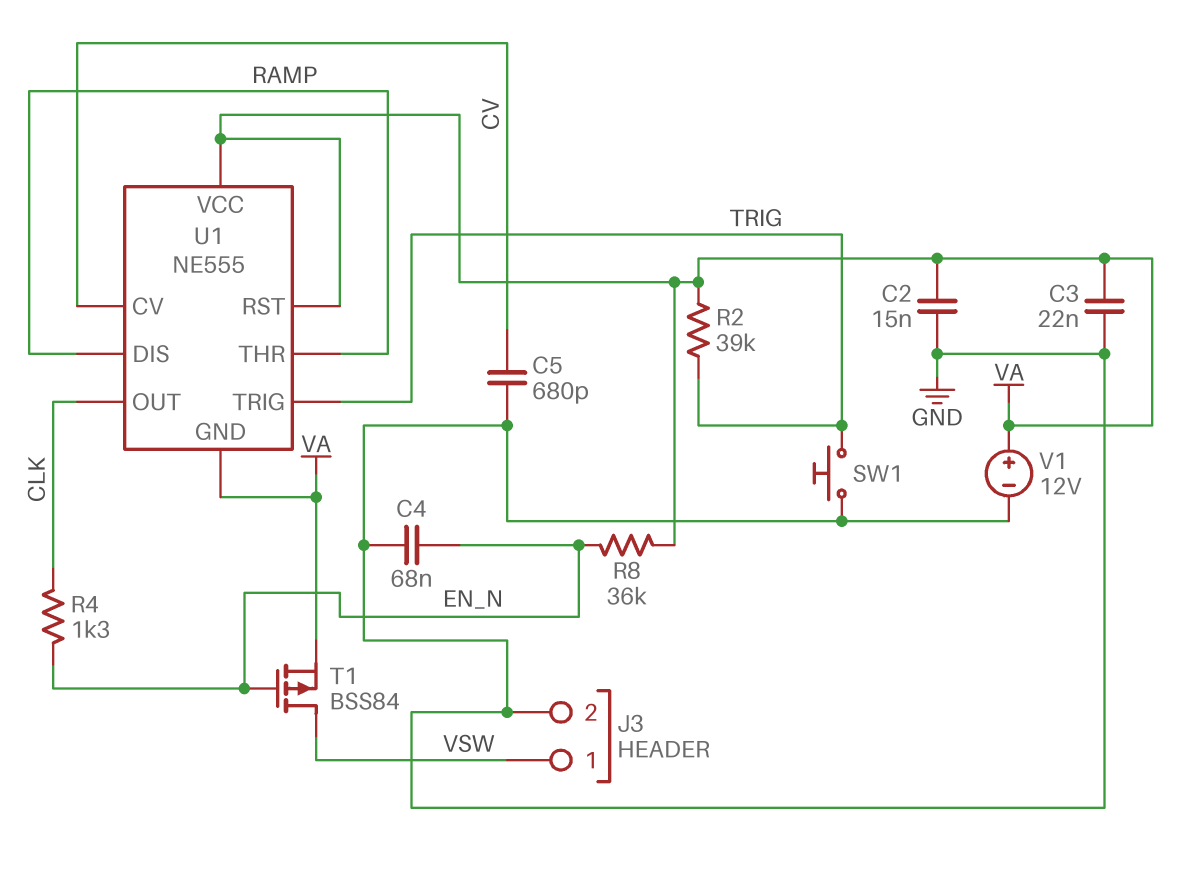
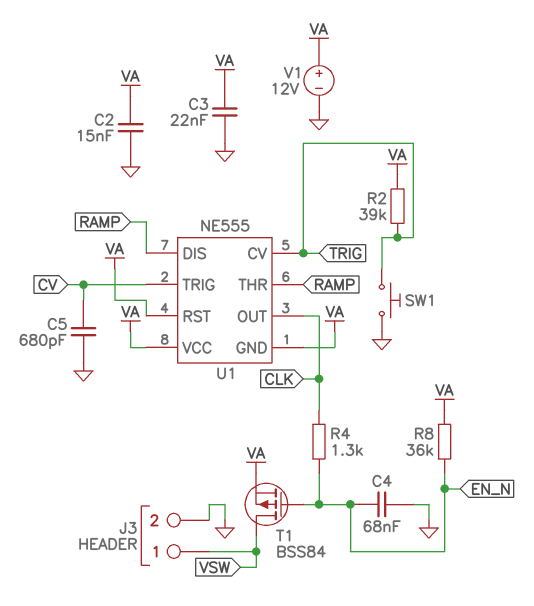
U1 pin CV: CV -> TRIG
U1 pin TRIG: TRIG -> CV

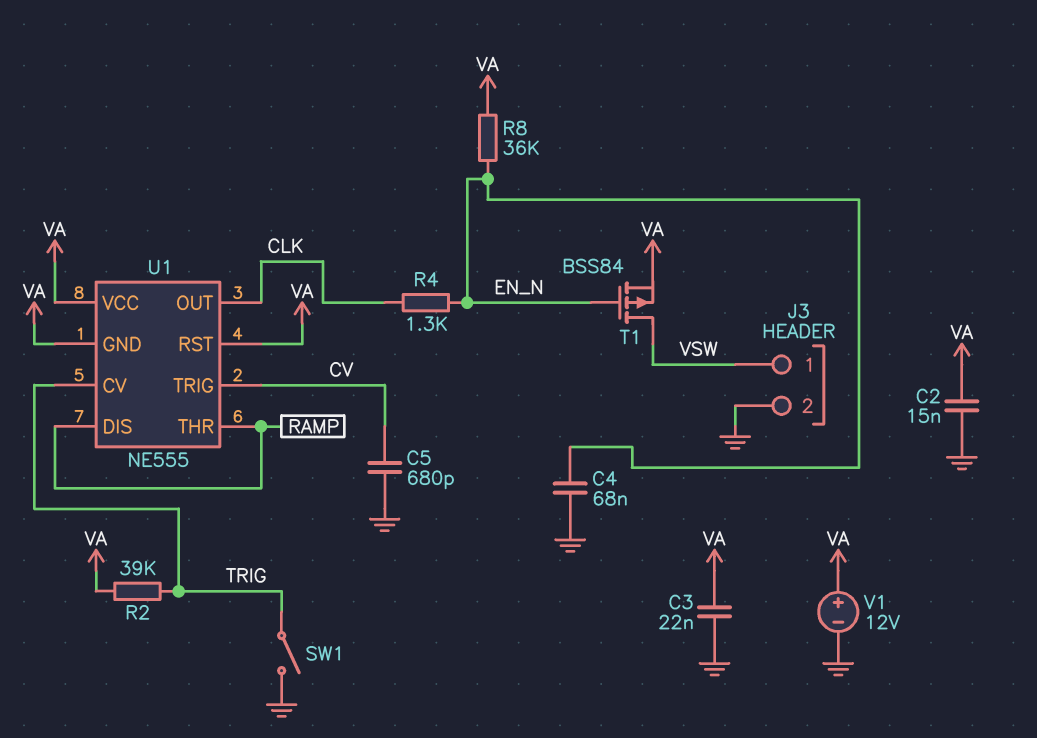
SW1: button (GND, TRIG) -> switch (GND, TRIG)

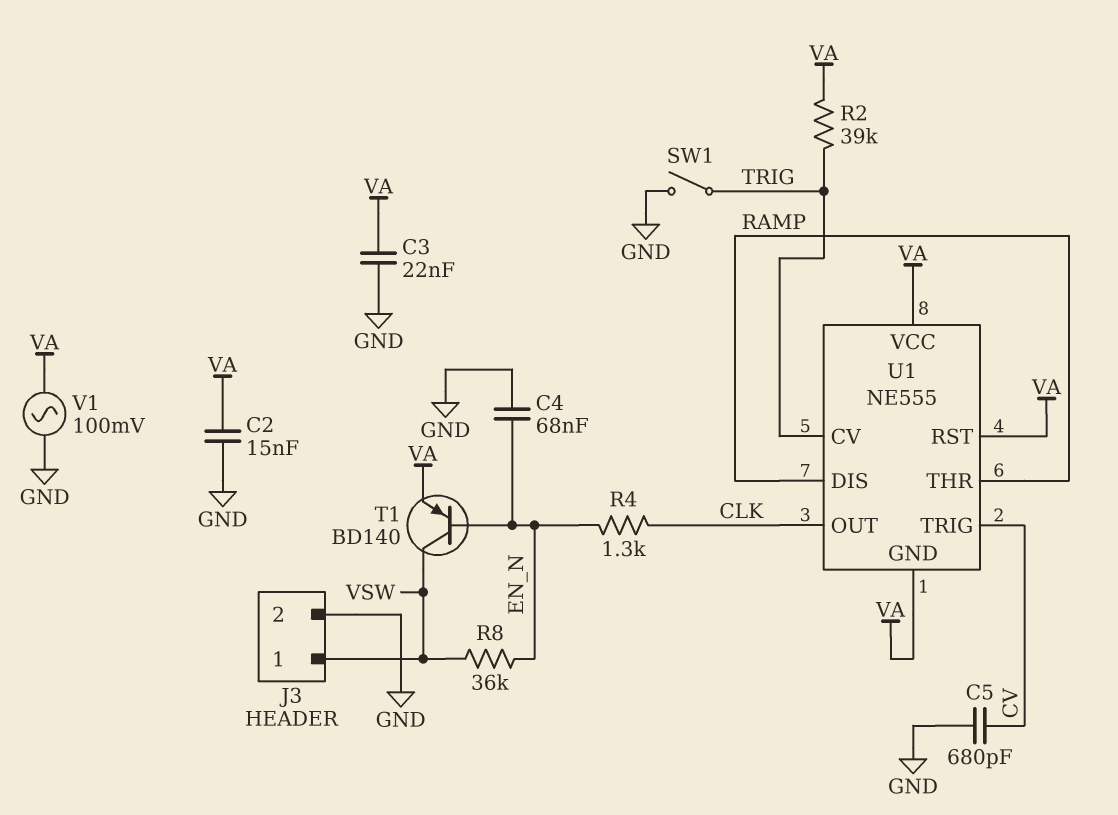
R8: 36k (EN_N, VA) -> 36k (EN_N, VSW)
T1: PMOS BSS84 (G EN_N, D VSW, S VA) -> PNP BD140 (B EN_N, C VSW, E VA)
V1: 12V (plus VA, minus GND) -> AC 100mV (GND, VA)

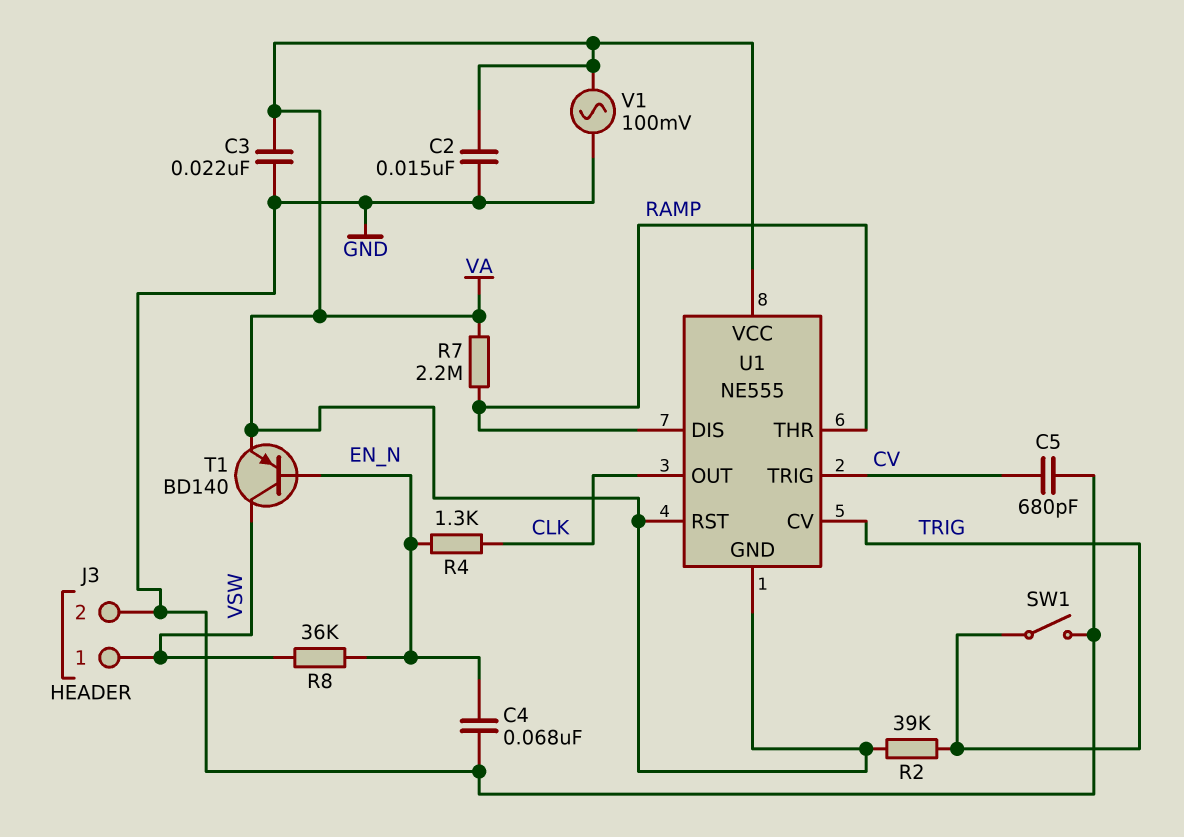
R7: none -> 2.2M (RAMP, VA)

